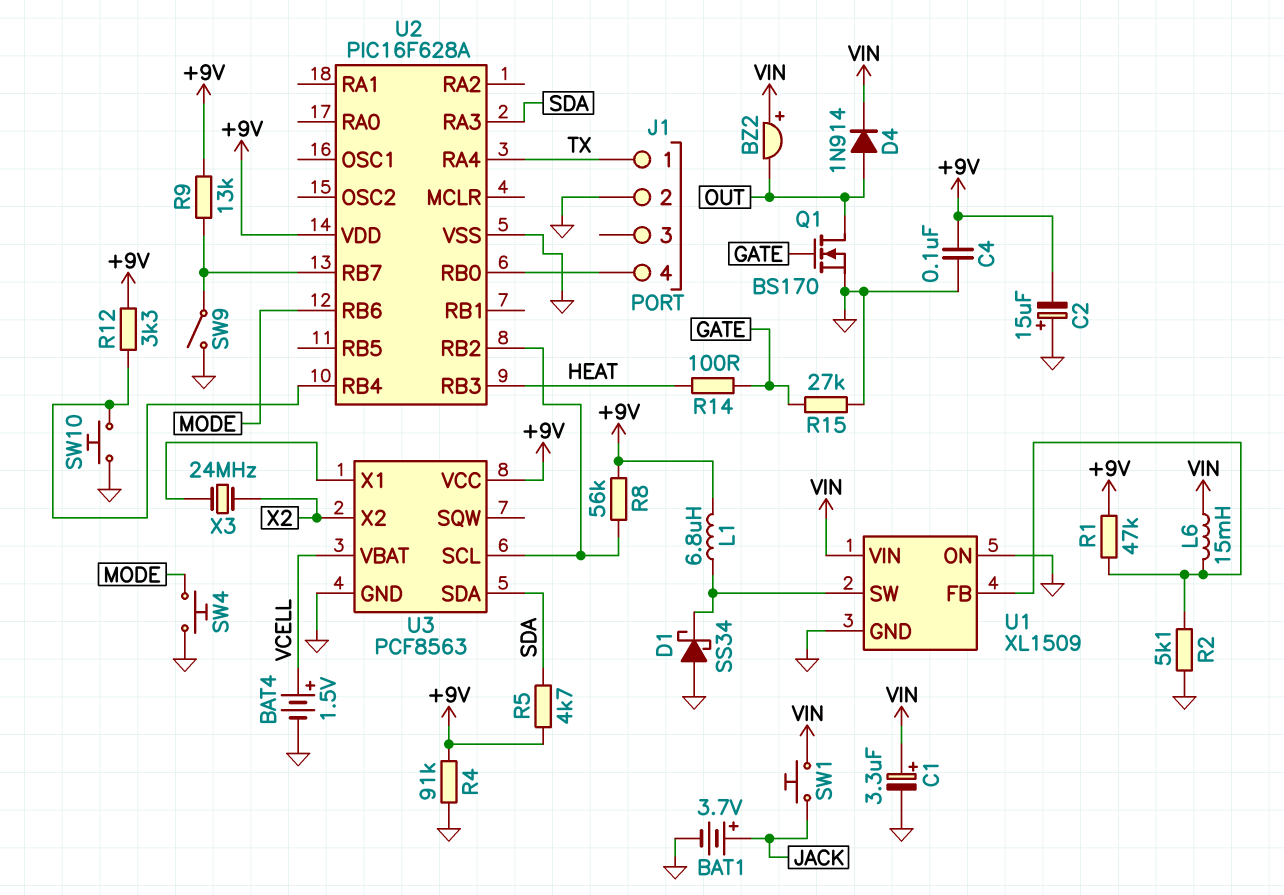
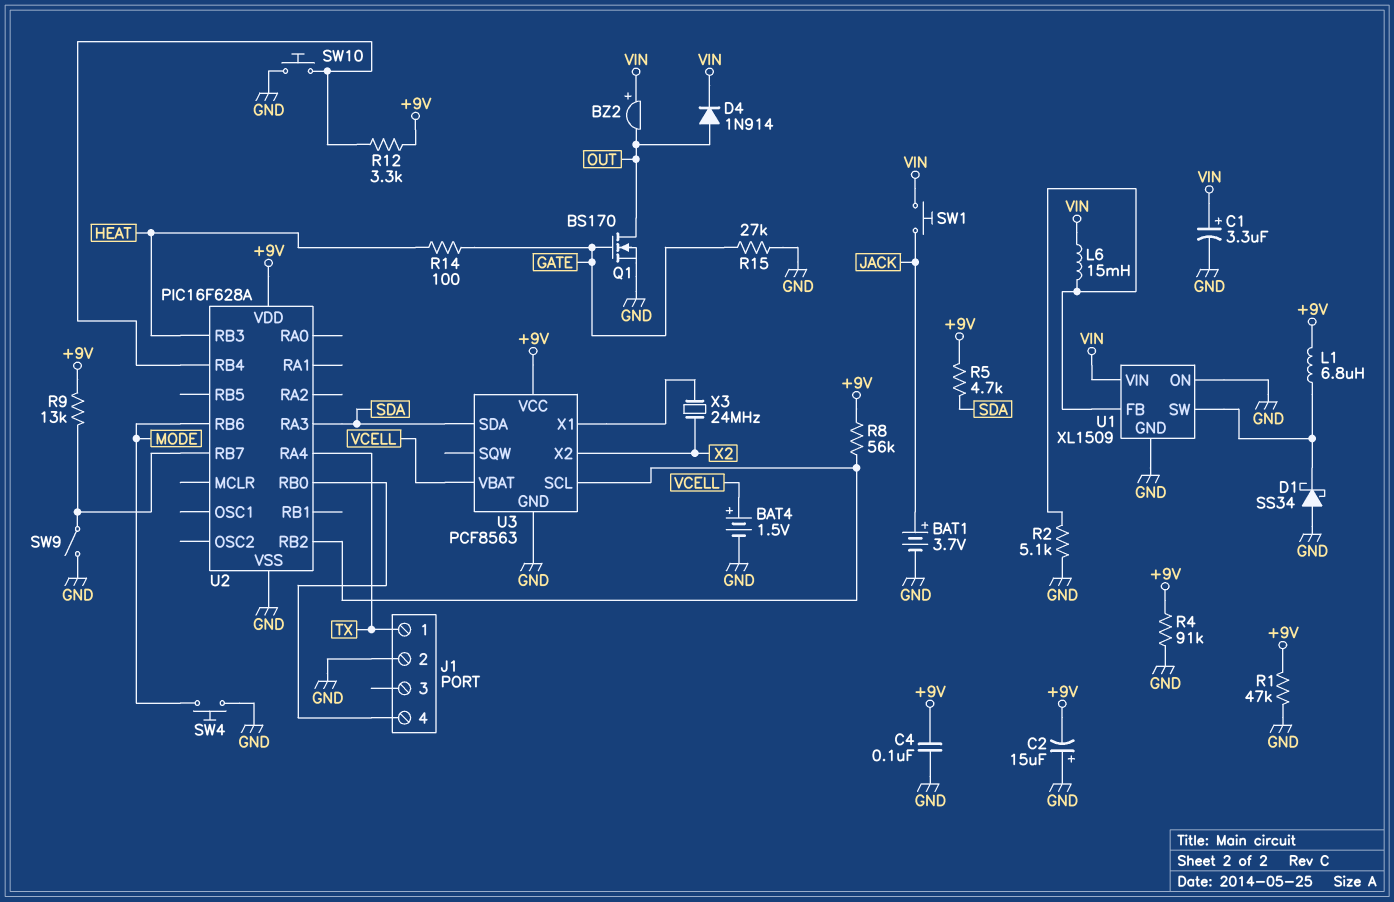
R1: 47k (+9V, U1/FB) -> 47k (+9V, GND)

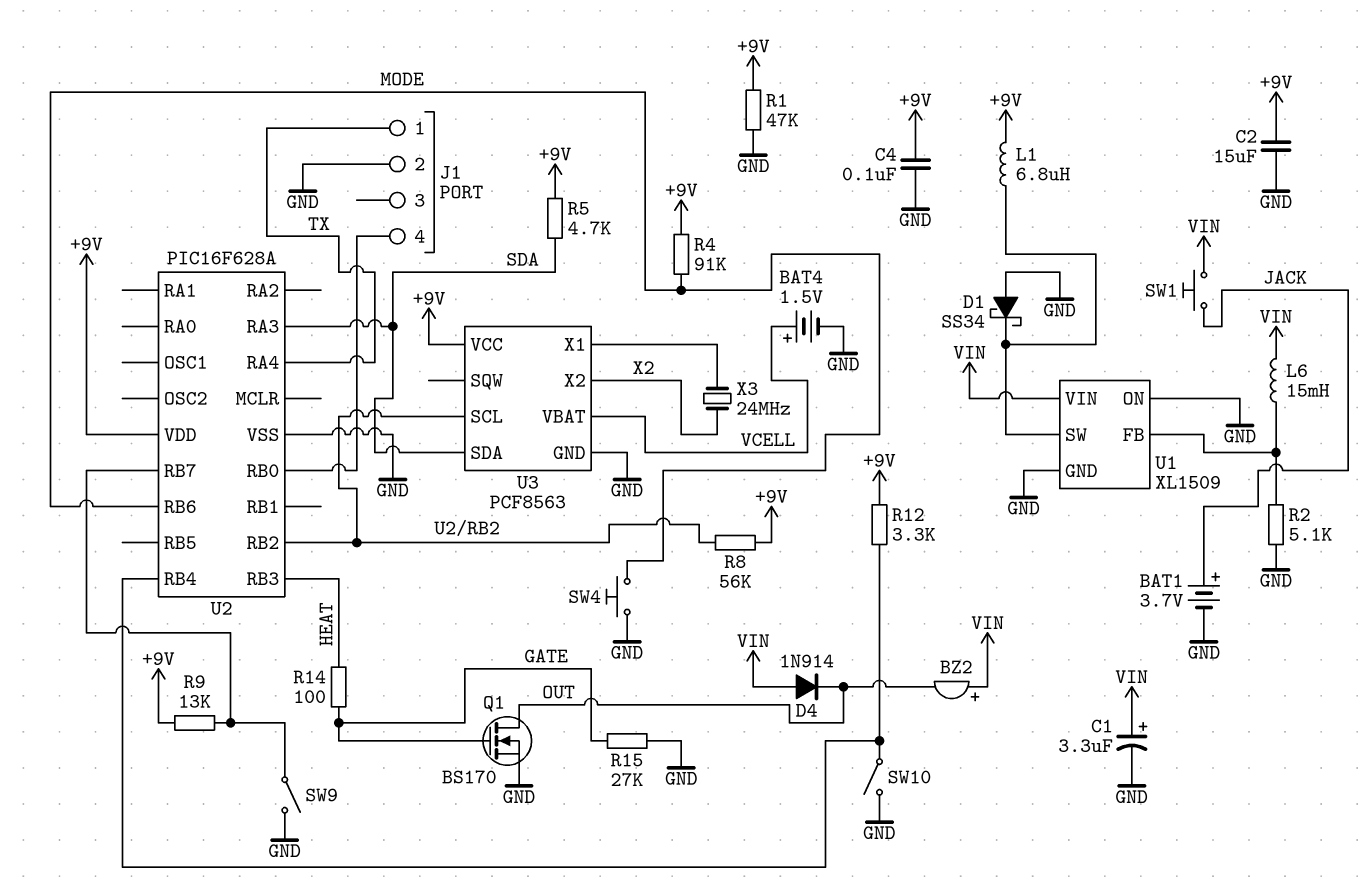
C2: 15uF (plus GND, minus +9V) -> 15uF (+9V, GND)
D4: diode 1N914 (A OUT, K VIN) -> diode 1N914 (A VIN, K OUT)
R4: 91k (+9V, GND) -> 91k (+9V, MODE)
SW10: button (GND, U2/RB4) -> switch (GND, U2/RB4)

